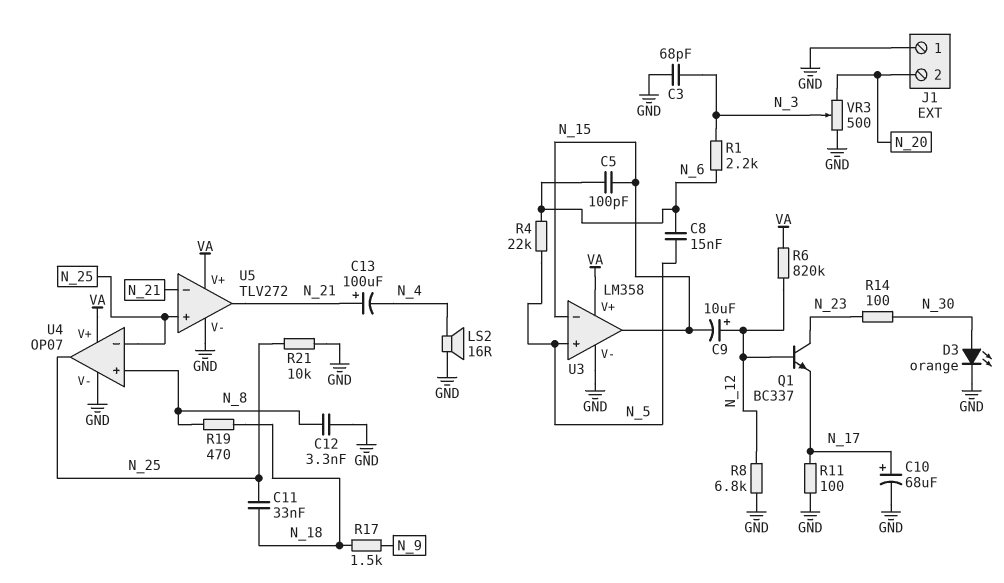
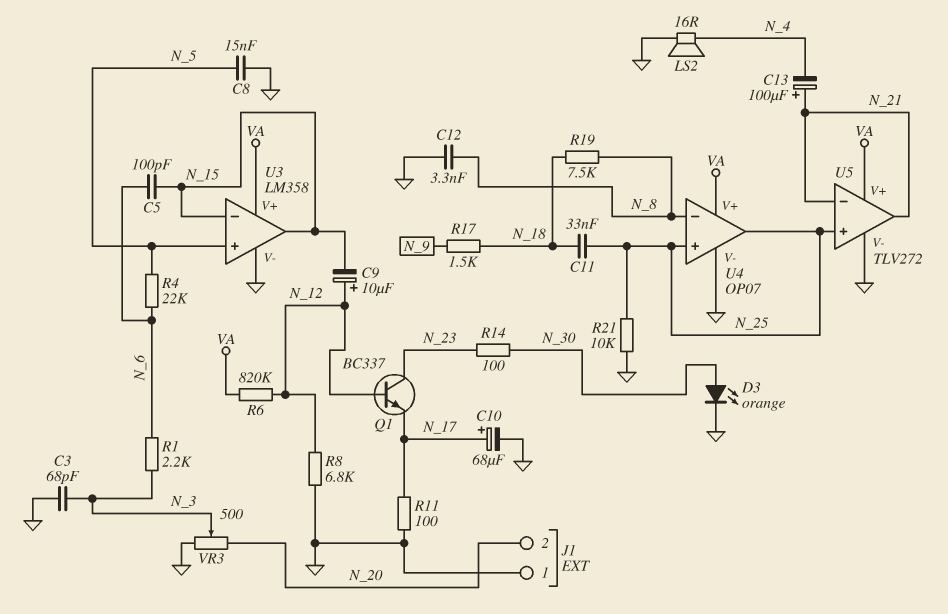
C8: 15nF (N_5, N_6) -> 15nF (GND, N_5)
R19: 470 (N_8, N_18) -> 7.5k (N_8, N_18)
U4 pin in+: N_8 -> N_25
U4 pin in-: N_25 -> N_8

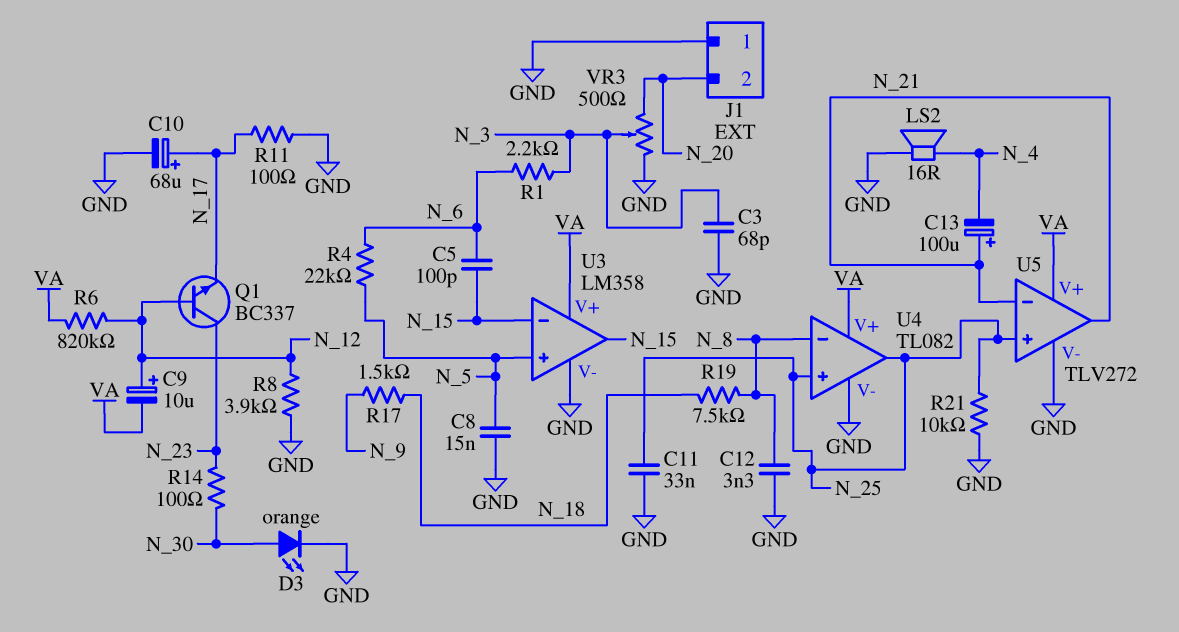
C9: 10uF (plus N_12, minus N_15) -> 10uF (plus N_12, minus VA)
C11: 33nF (N_18, N_25) -> 33nF (GND, N_25)
R8: 6.8k (GND, N_12) -> 3.9k (GND, N_12)
U4: OP07 -> TL082

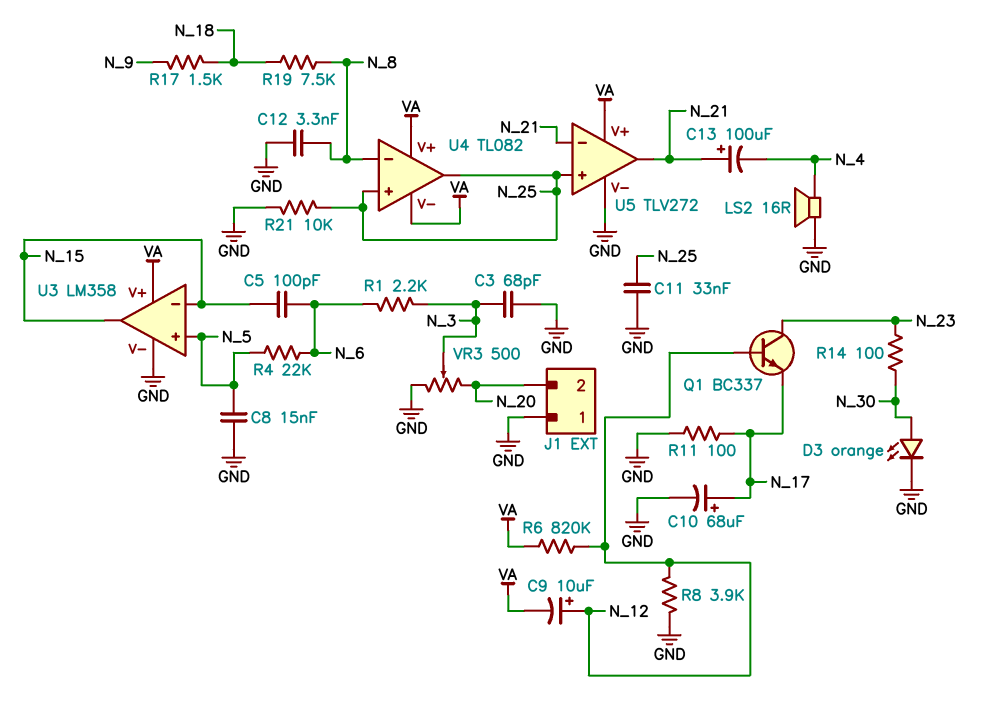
U4 pin V-: GND -> VA

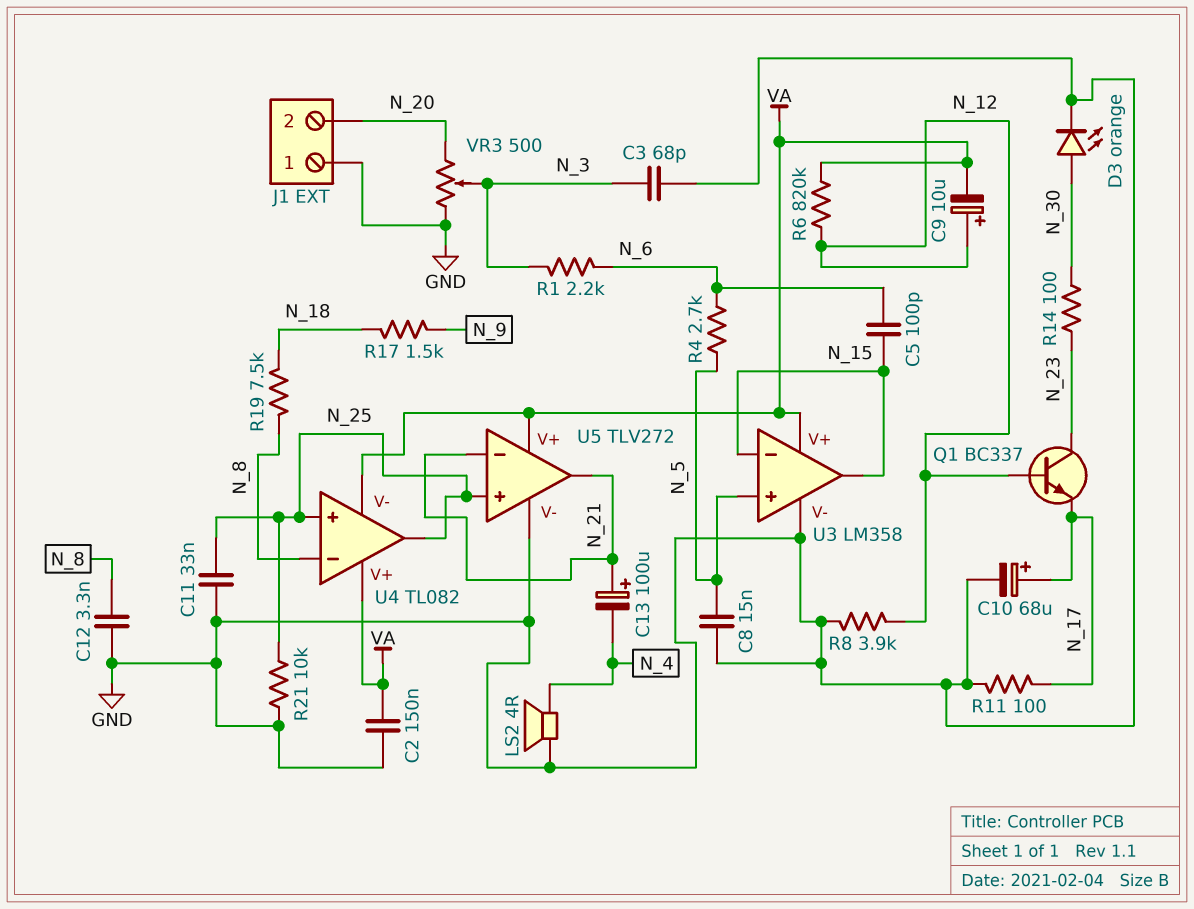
C2: none -> 150nF (GND, VA)
LS2: speaker 16R (GND, N_4) -> speaker 4R (GND, N_4)
R4: 22k (N_5, N_6) -> 2.7k (N_5, N_6)

